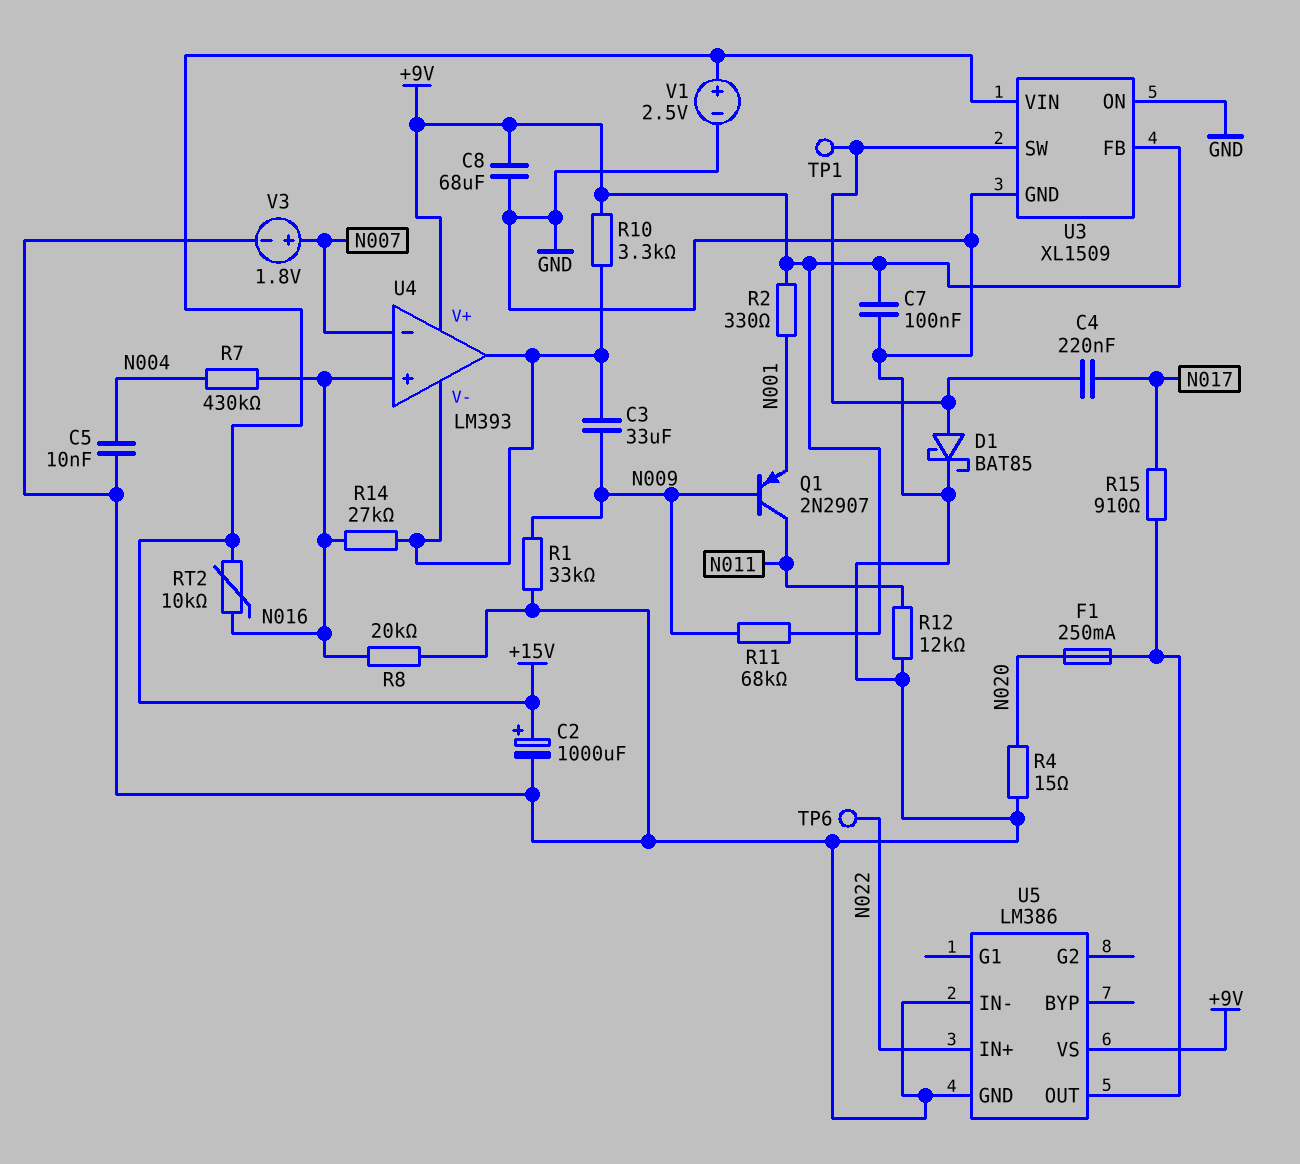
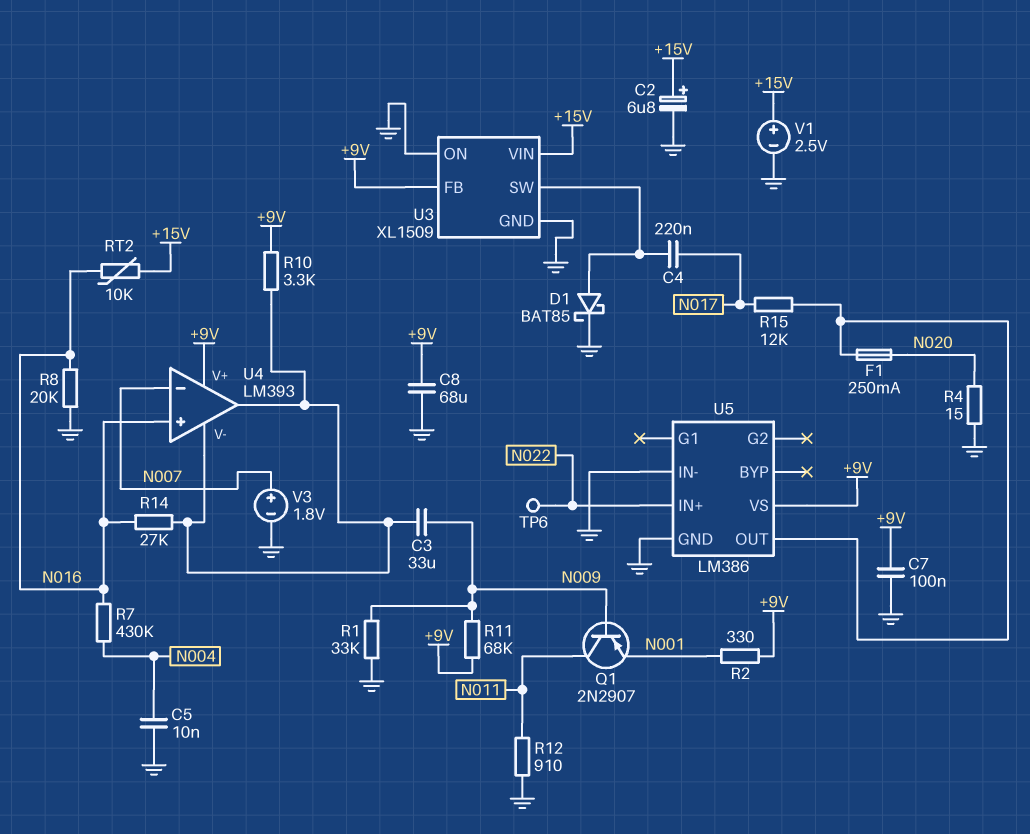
C2: 1000uF (plus +15V, minus GND) -> 6.8uF (plus +15V, minus GND)
R12: 12k (GND, N011) -> 910 (GND, N011)
R15: 910 (N017, U5/OUT) -> 12k (N017, U5/OUT)
TP1: test point (U3/SW) -> none

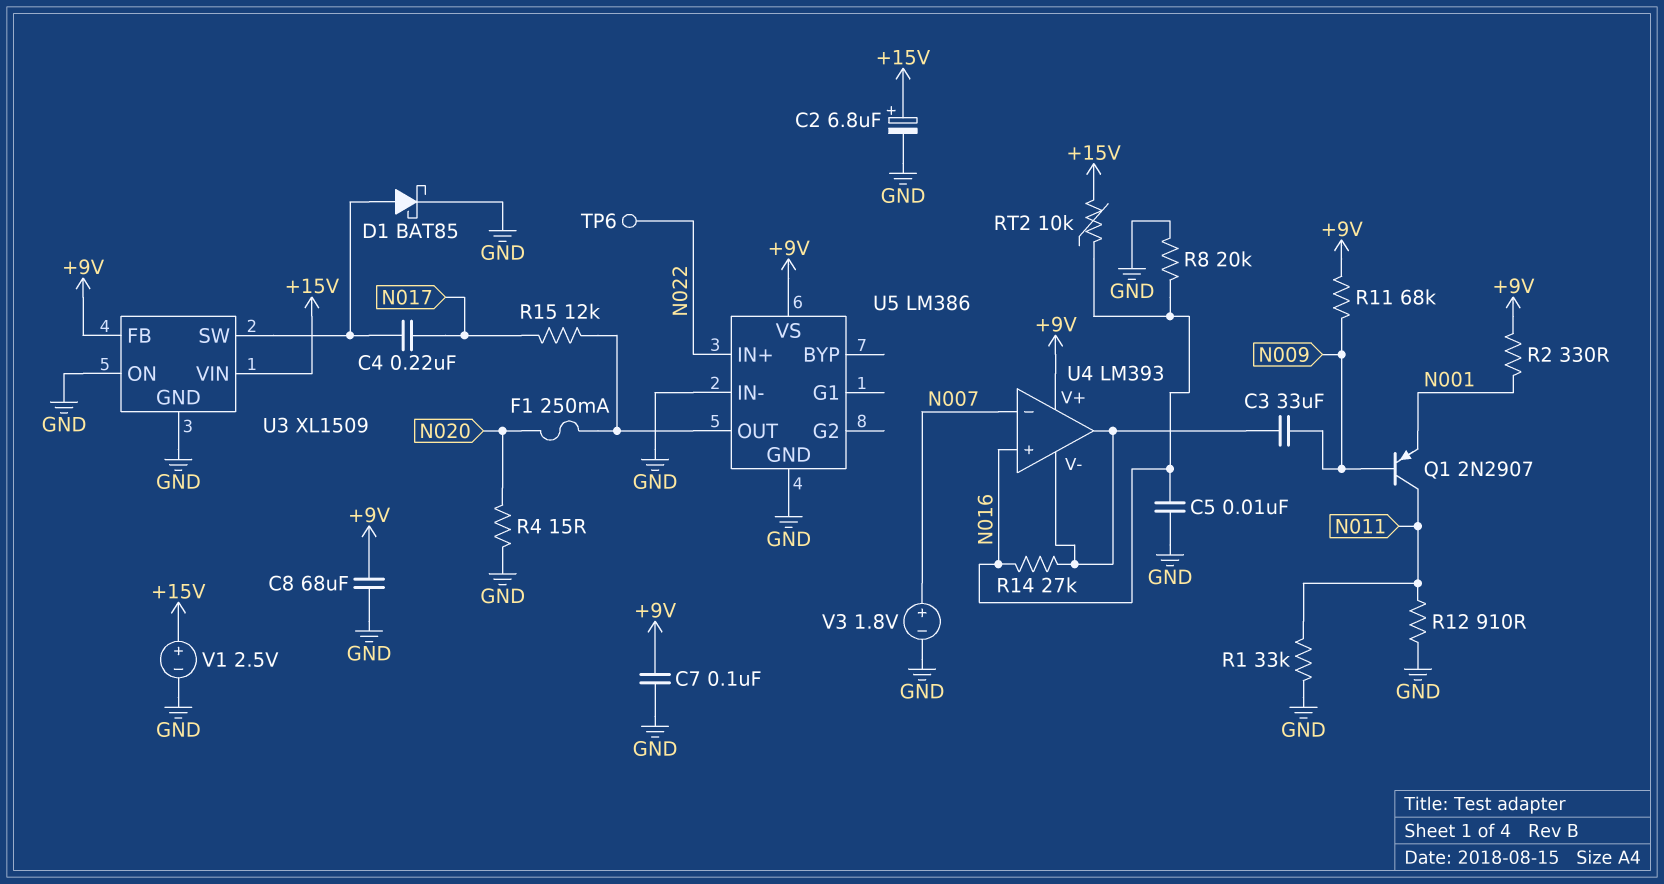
C5: 10nF (GND, N004) -> 10nF (GND, N016)
R1: 33k (GND, N009) -> 33k (GND, N011)
R7: 430k (N004, N016) -> none
R10: 3.3k (+9V, U4/V-) -> none

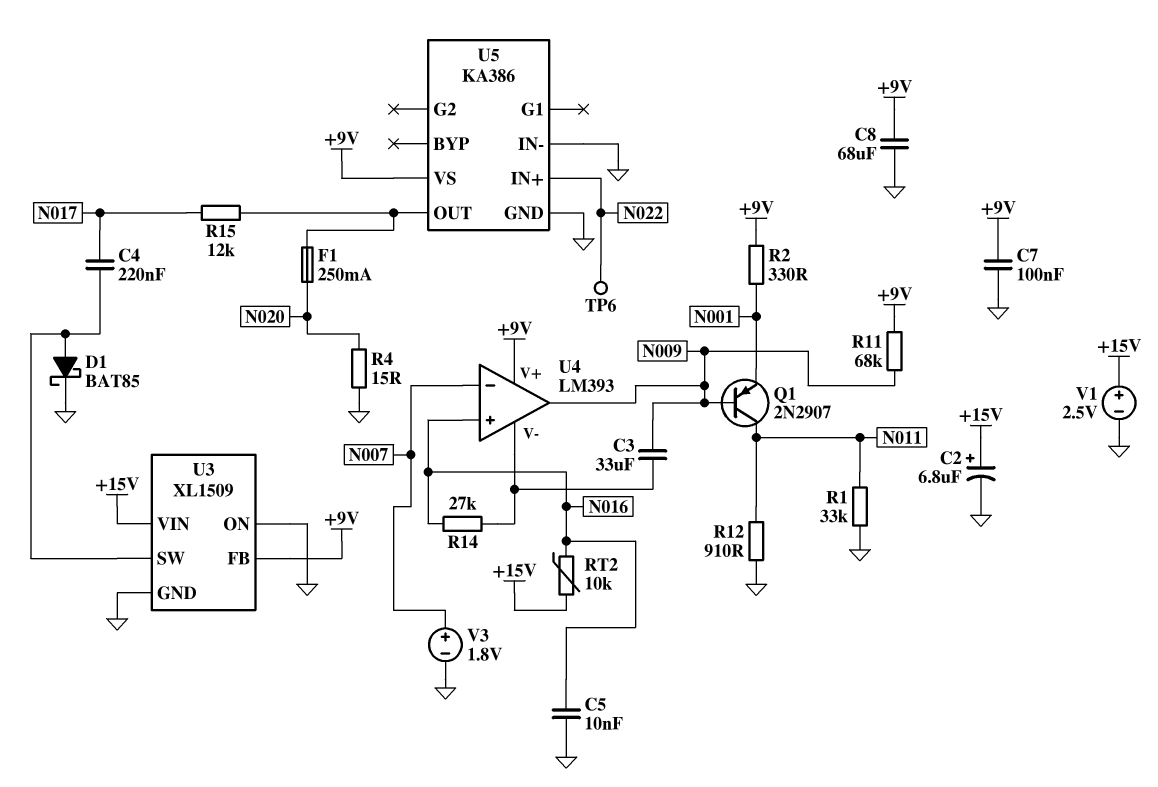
R8: 20k (GND, N016) -> none
U4 pin out: U4/V- -> N009
U5: LM386 -> KA386

